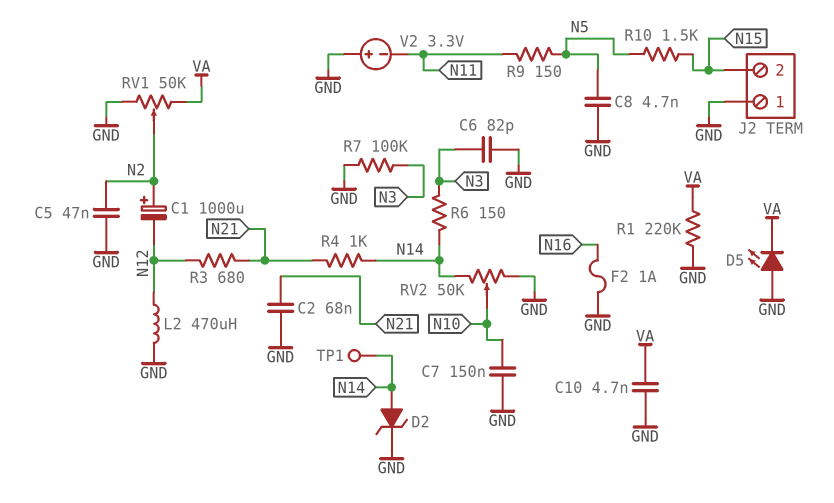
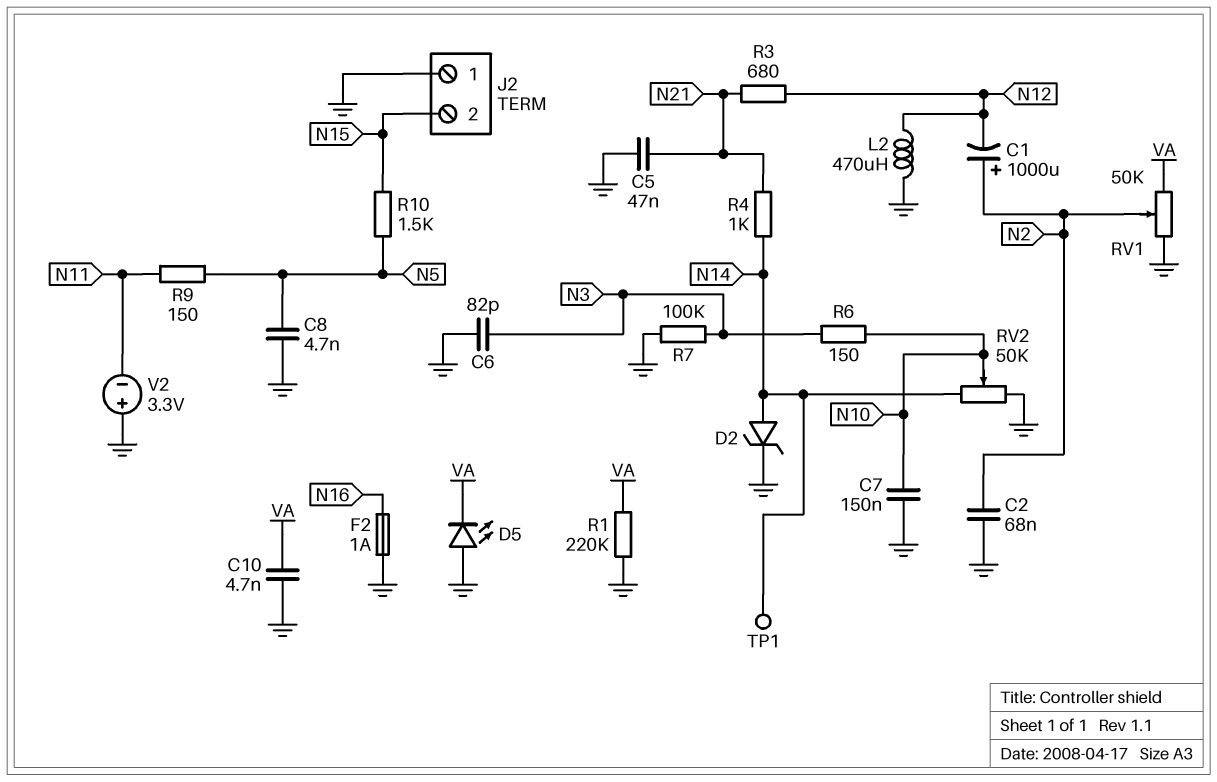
C2: 68nF (GND, N21) -> 68nF (GND, N2)
C5: 47nF (GND, N2) -> 47nF (GND, N21)
R6: 150 (N3, N14) -> 150 (N3, N10)

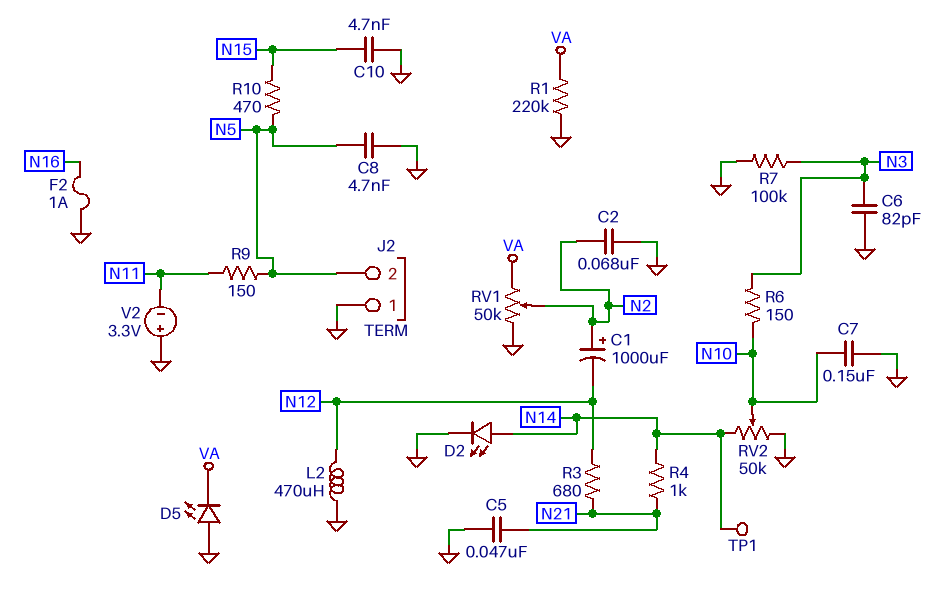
C10: 4.7nF (GND, VA) -> 4.7nF (GND, N15)
D2: zener (A N14, K GND) -> LED (A N14, K GND)
J2 pin 2: N15 -> N5
R10: 1.5k (N5, N15) -> 470 (N5, N15)

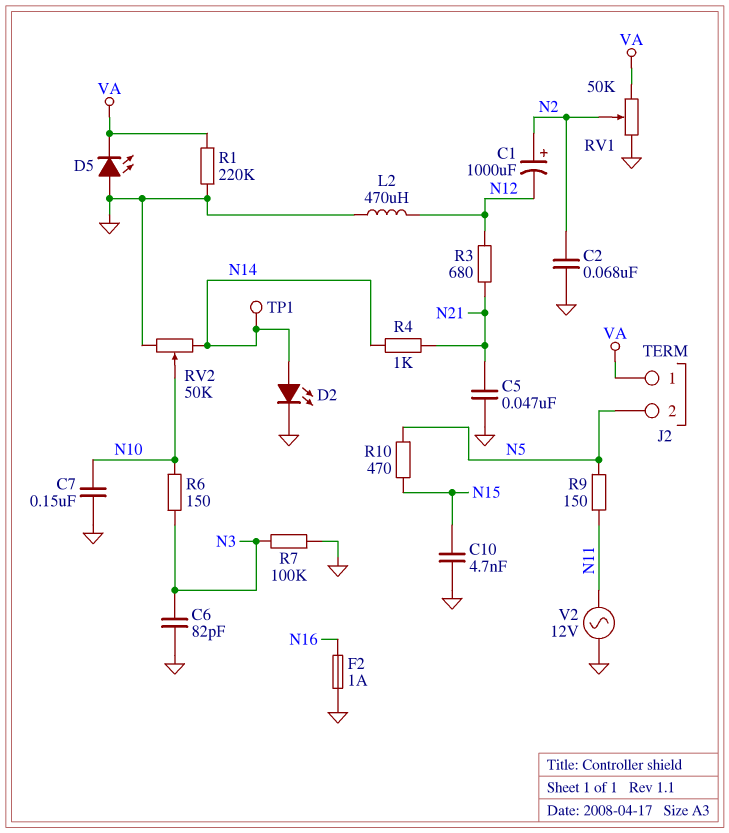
C8: 4.7nF (GND, N5) -> none
J2 pin 1: GND -> VA
V2: 3.3V (plus GND, minus N11) -> AC 12V (GND, N11)

